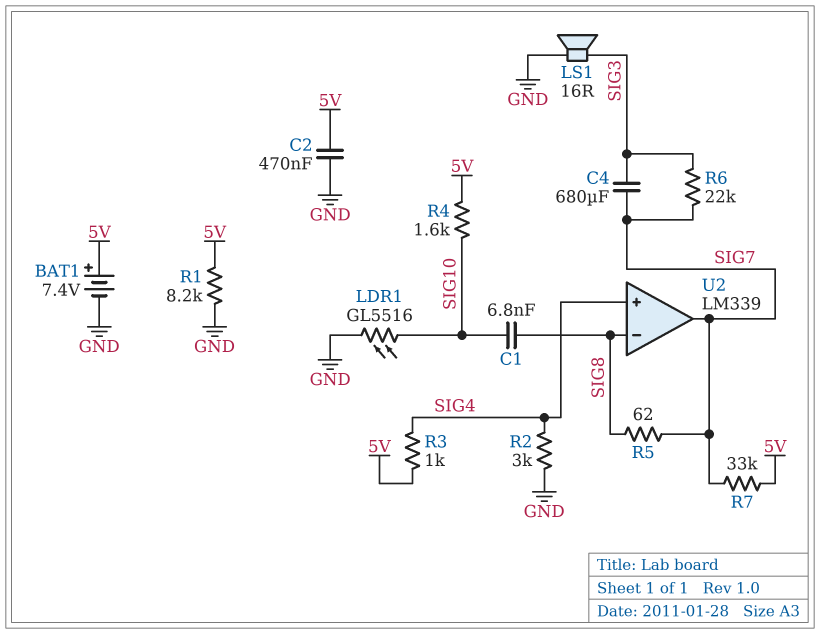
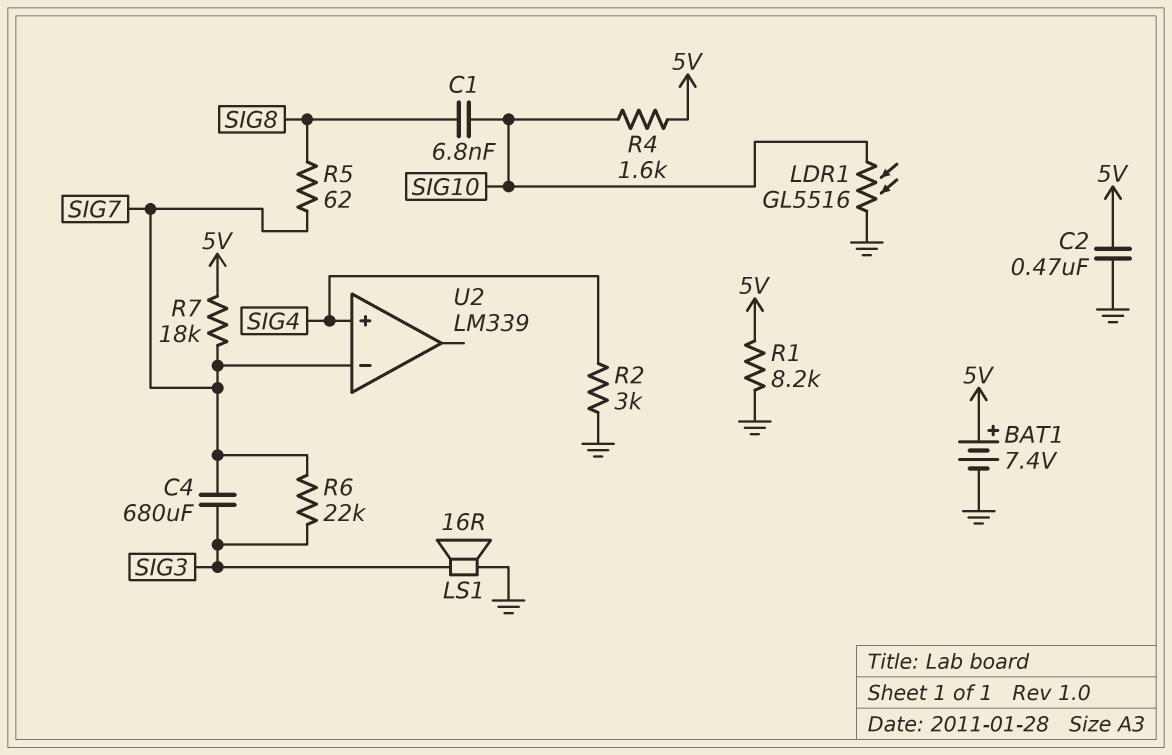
R3: 1k (5V, SIG4) -> none
R7: 33k (5V, SIG7) -> 18k (5V, SIG7)
U2 pin in-: SIG8 -> SIG7
U2 pin out: SIG7 -> none

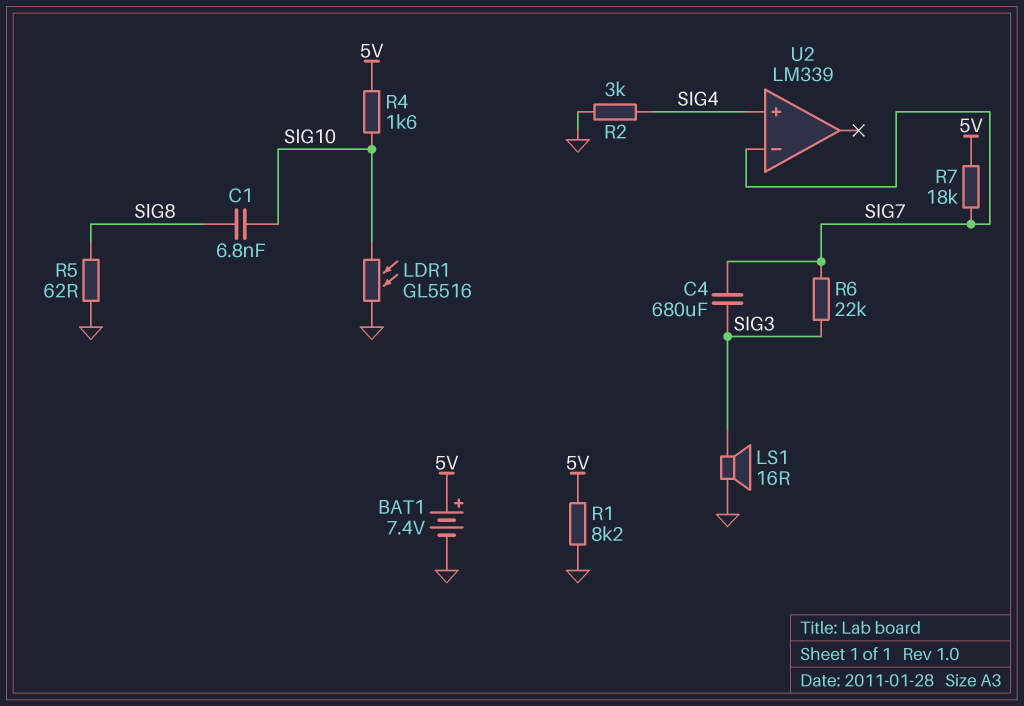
C2: 470nF (5V, GND) -> none
R5: 62 (SIG7, SIG8) -> 62 (GND, SIG8)

